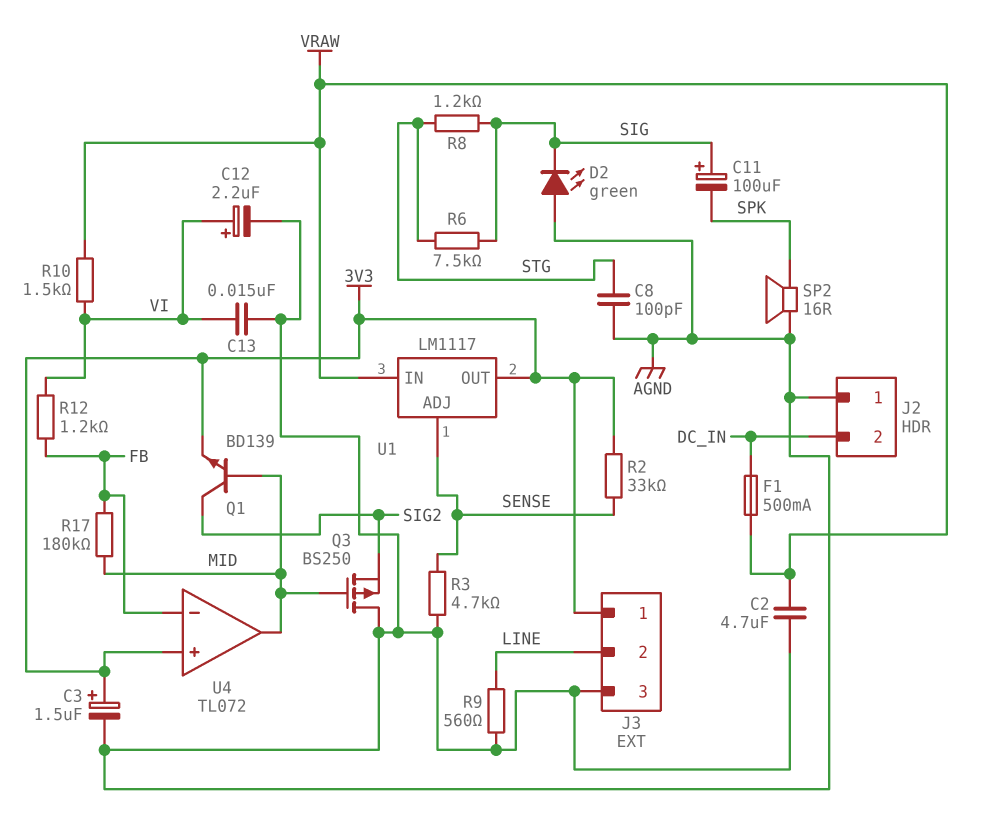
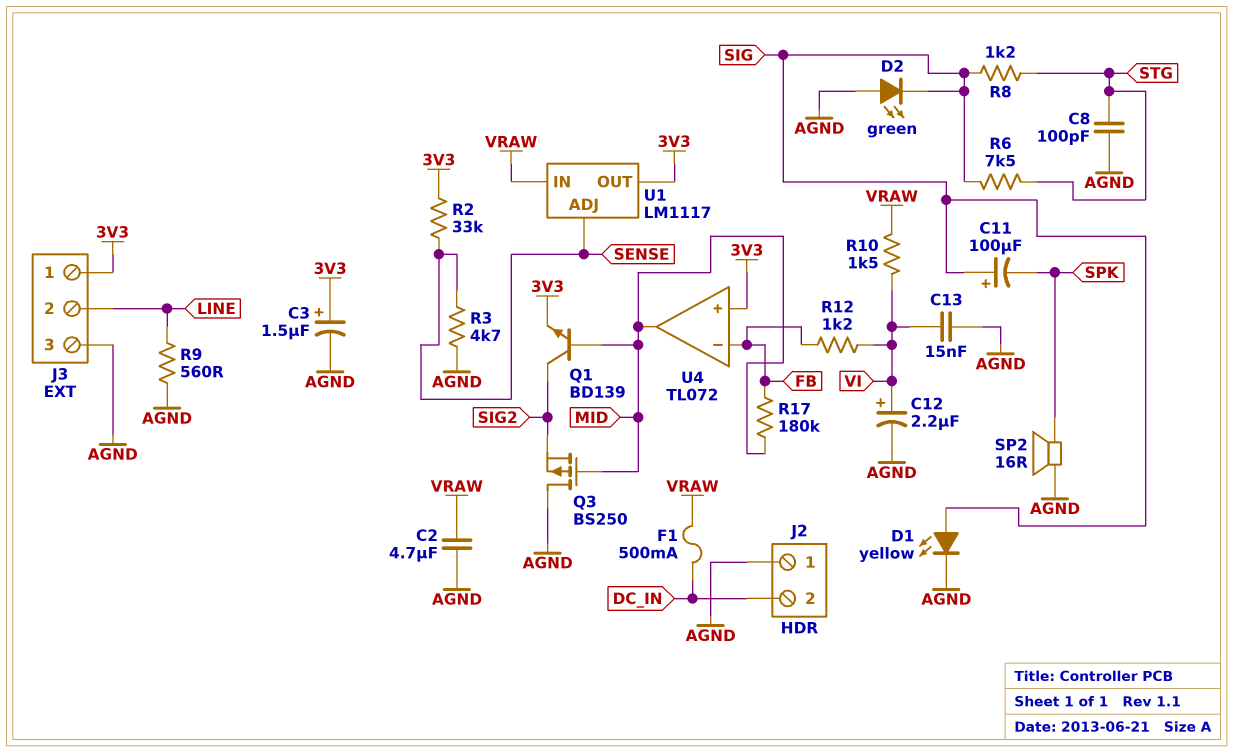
D1: none -> LED yellow (A SIG, K AGND)

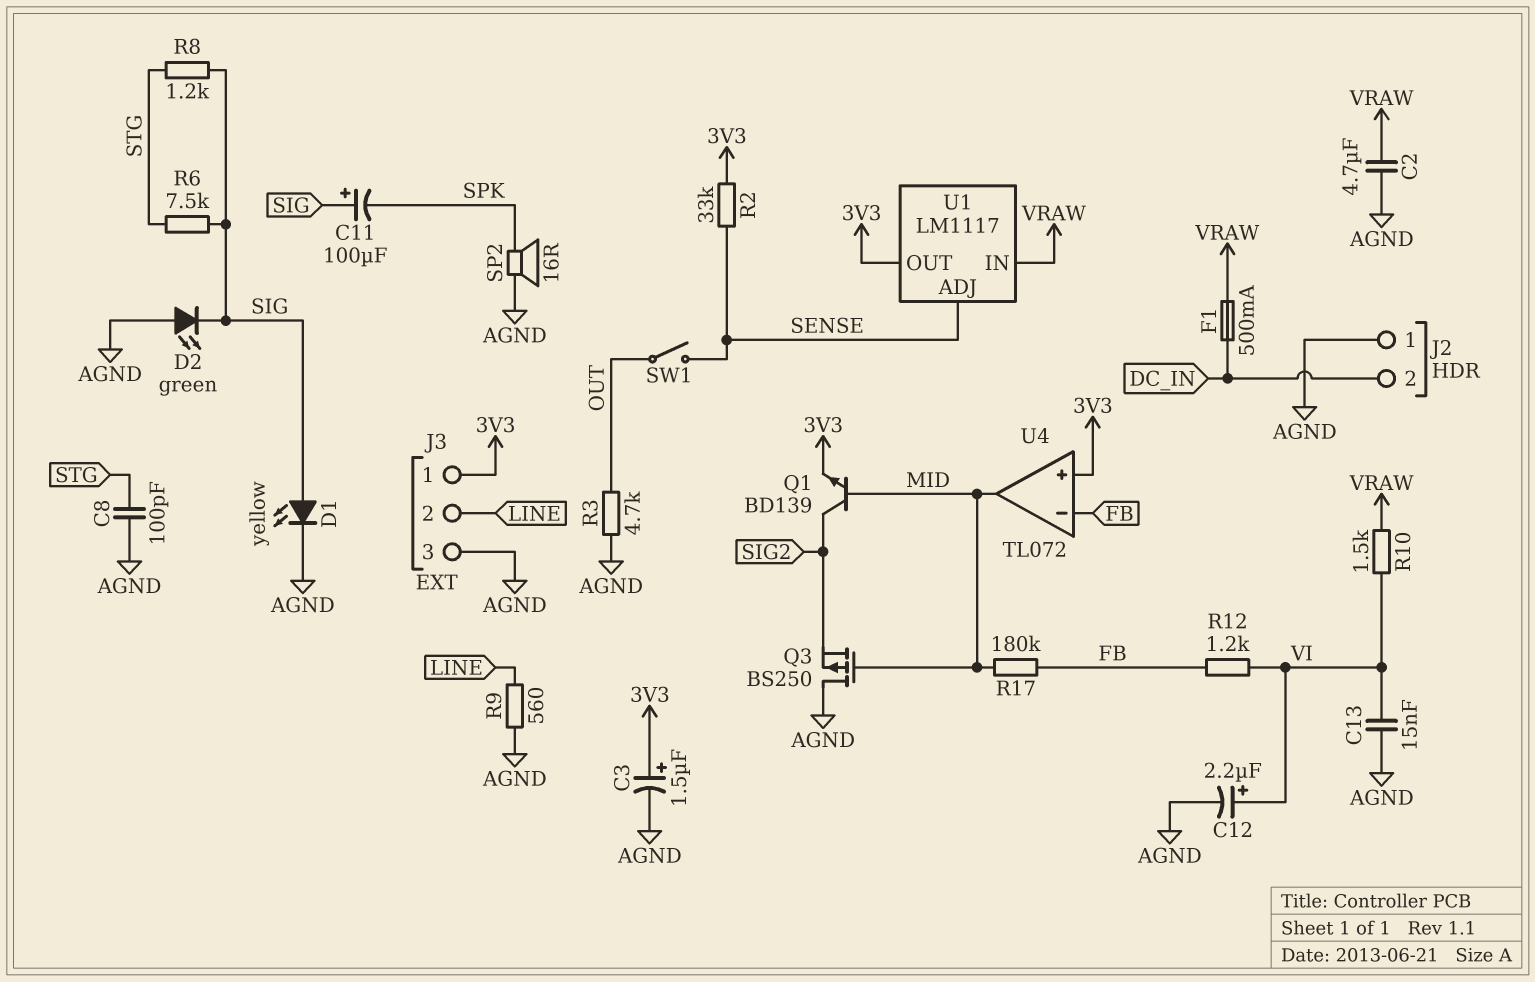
R3: 4.7k (AGND, SENSE) -> 4.7k (AGND, OUT)
SW1: none -> switch (OUT, SENSE)

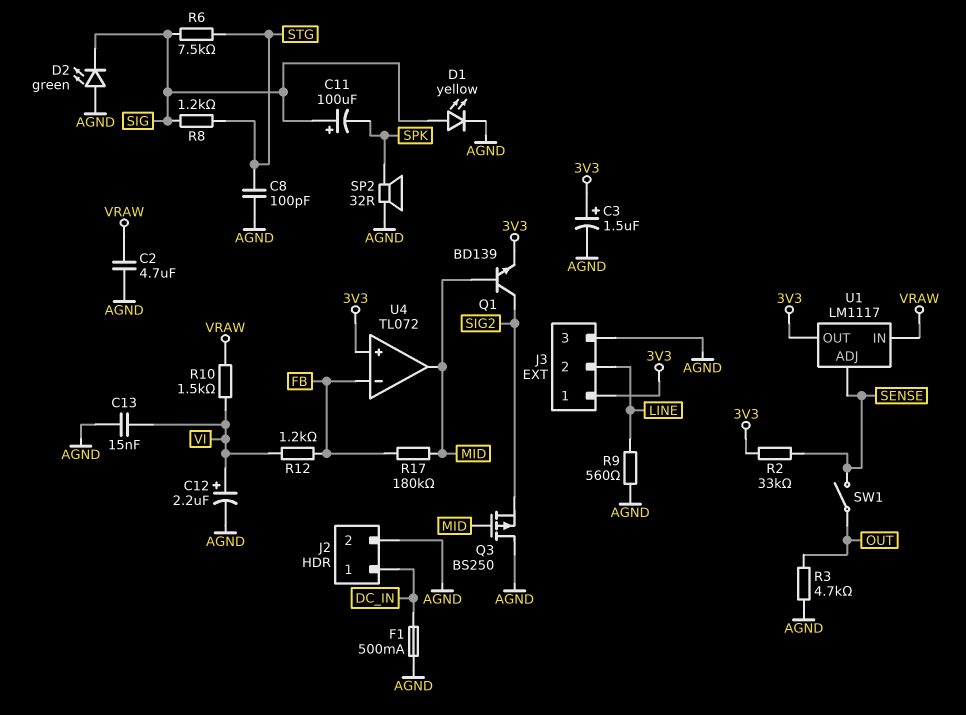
F1: 500mA (DC_IN, VRAW) -> 500mA (AGND, DC_IN)
J2 pin 1: AGND -> DC_IN
J2 pin 2: DC_IN -> AGND
SP2: speaker 16R (AGND, SPK) -> speaker 32R (AGND, SPK)

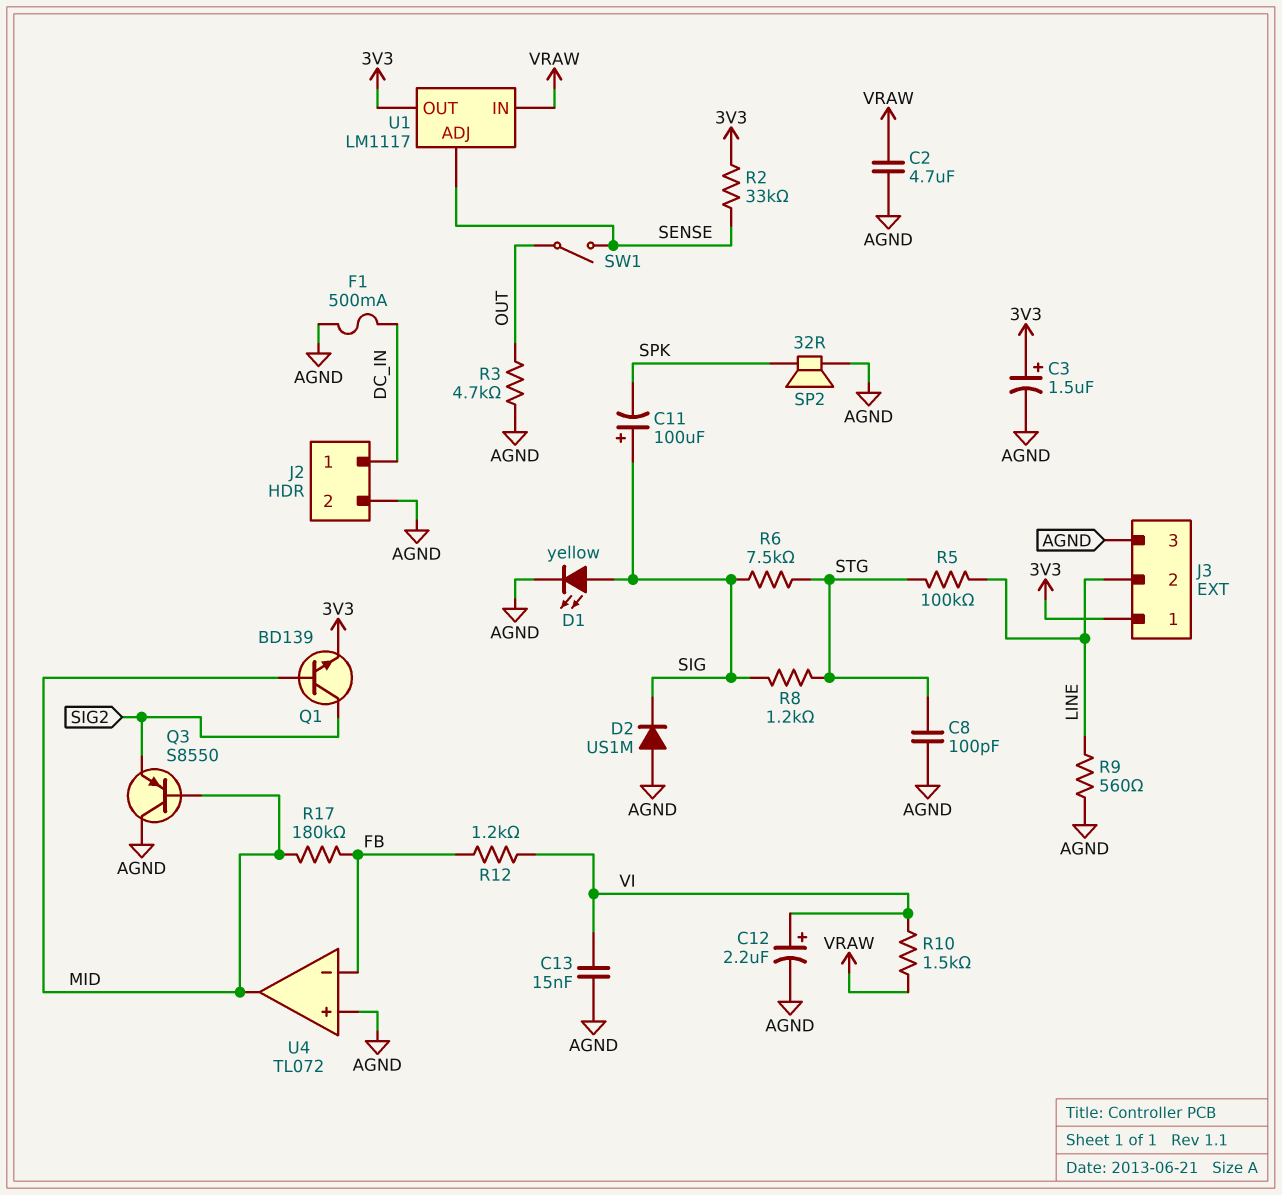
D2: LED green (A AGND, K SIG) -> diode US1M (A AGND, K SIG)
Q3: PMOS BS250 (G MID, D AGND, S SIG2) -> PNP S8550 (B MID, C AGND, E SIG2)
R5: none -> 100k (LINE, STG)
U4 pin in+: 3V3 -> AGND

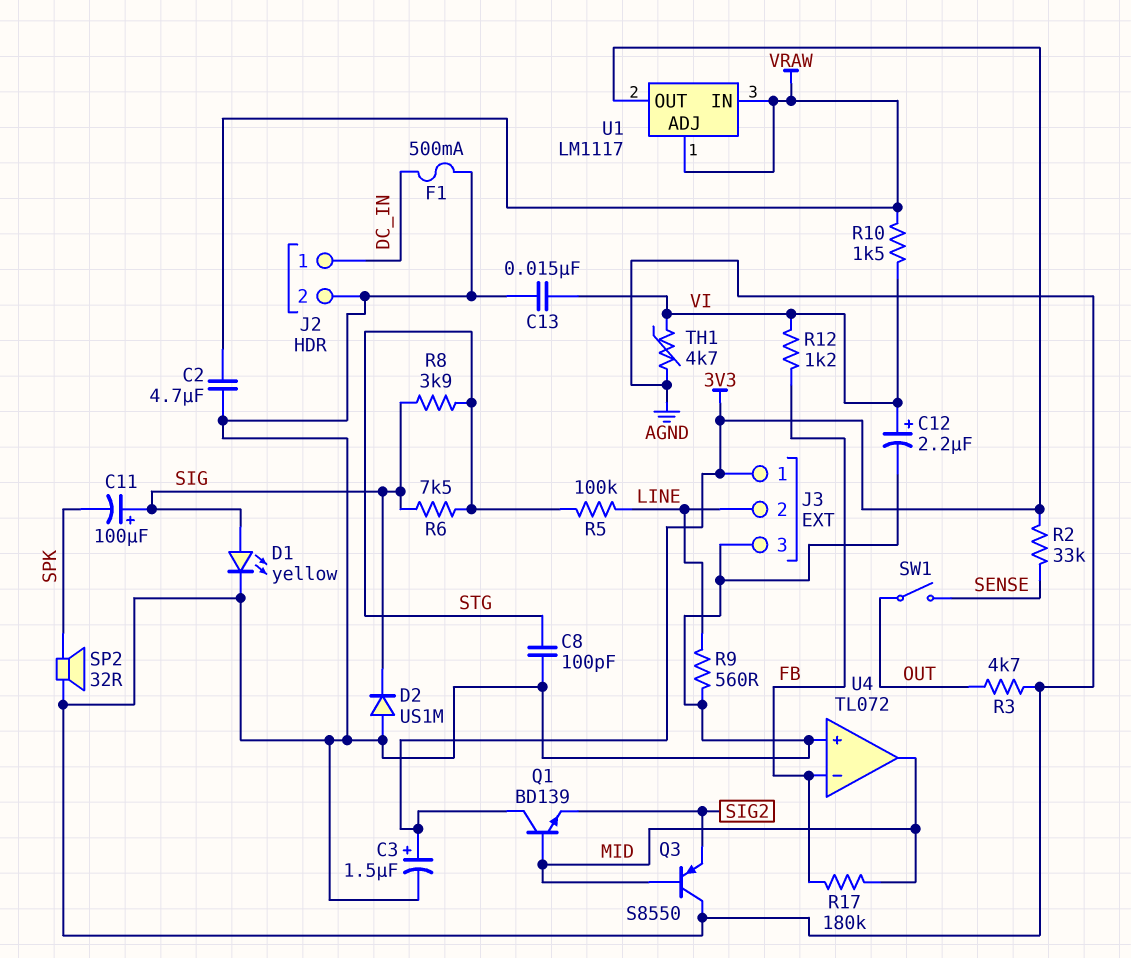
Q1: NPN BD139 (B MID, C SIG2, E 3V3) -> NPN BD139 (B MID, C 3V3, E SIG2)
R8: 1.2k (SIG, STG) -> 3.9k (SIG, STG)
TH1: none -> 4.7k (AGND, VI)
U1 pin ADJ: SENSE -> VRAW

